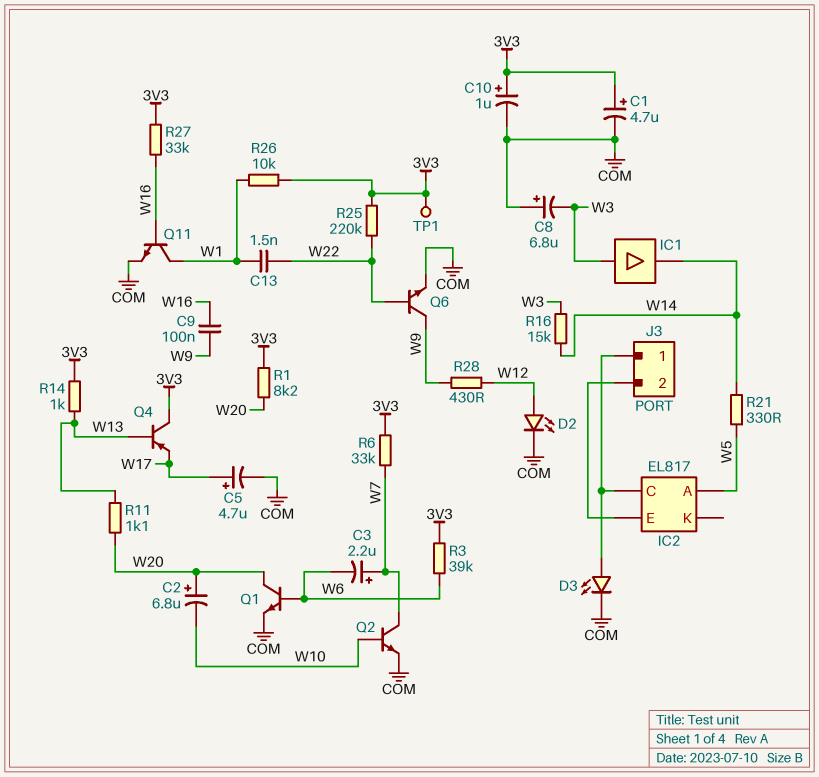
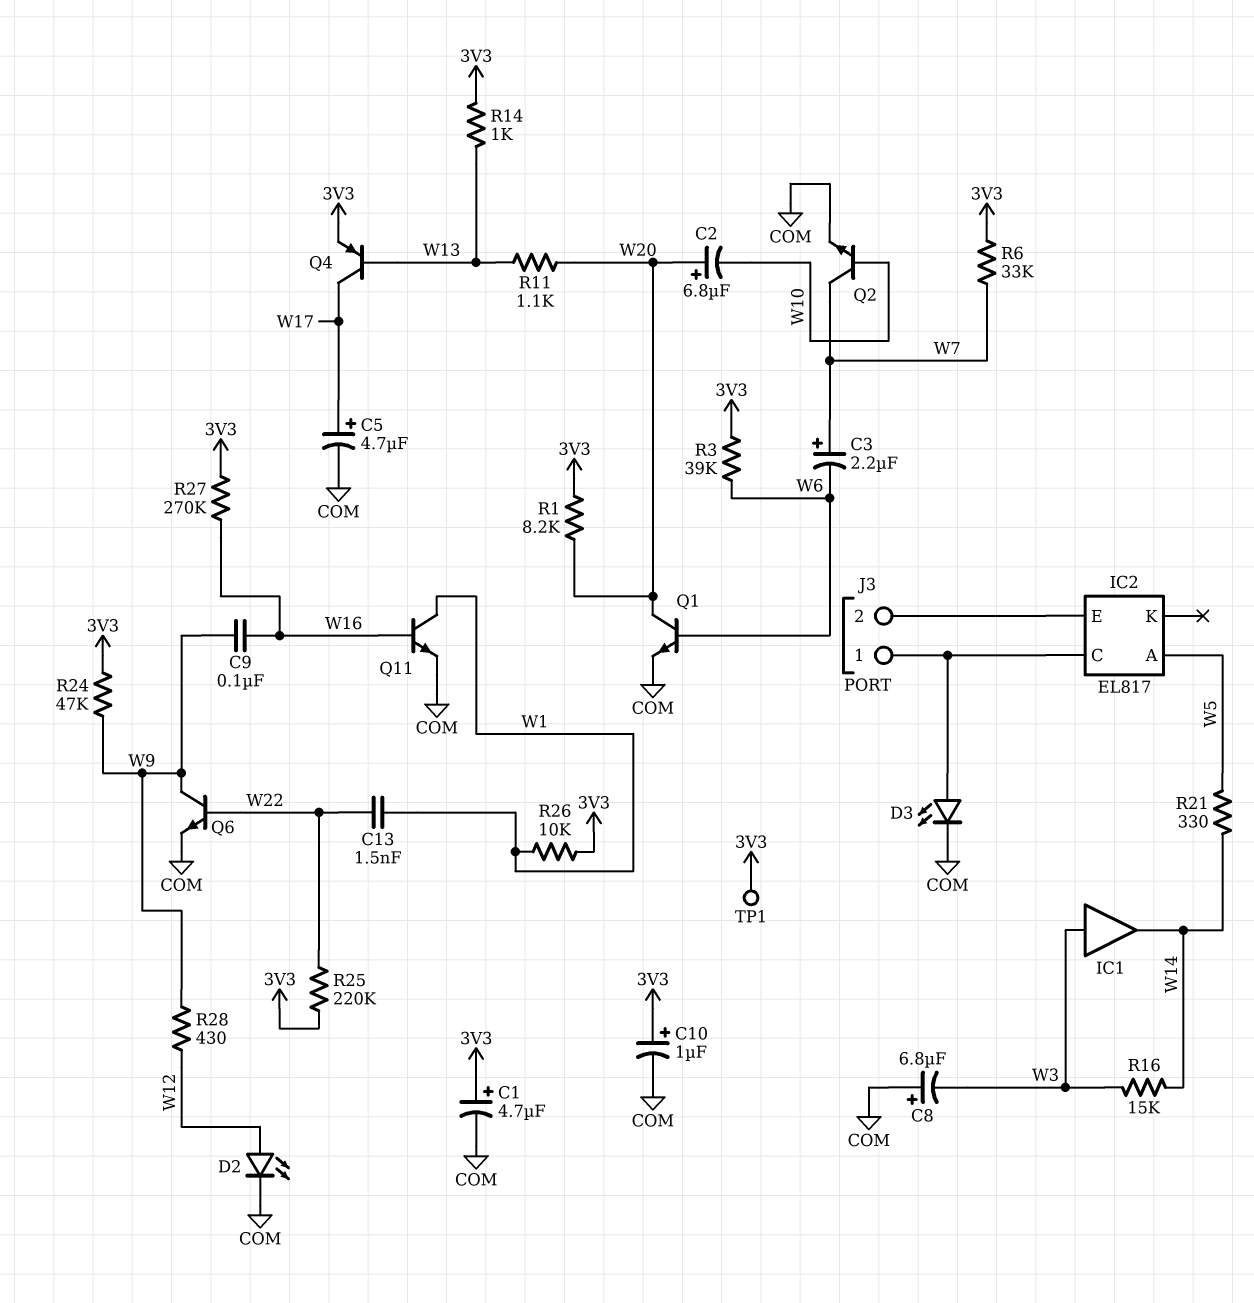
Q4: PNP (B W13, C 3V3, E W17) -> PNP (B W13, C W17, E 3V3)
R24: none -> 47k (3V3, W9)
R27: 33k (3V3, W16) -> 270k (3V3, W16)

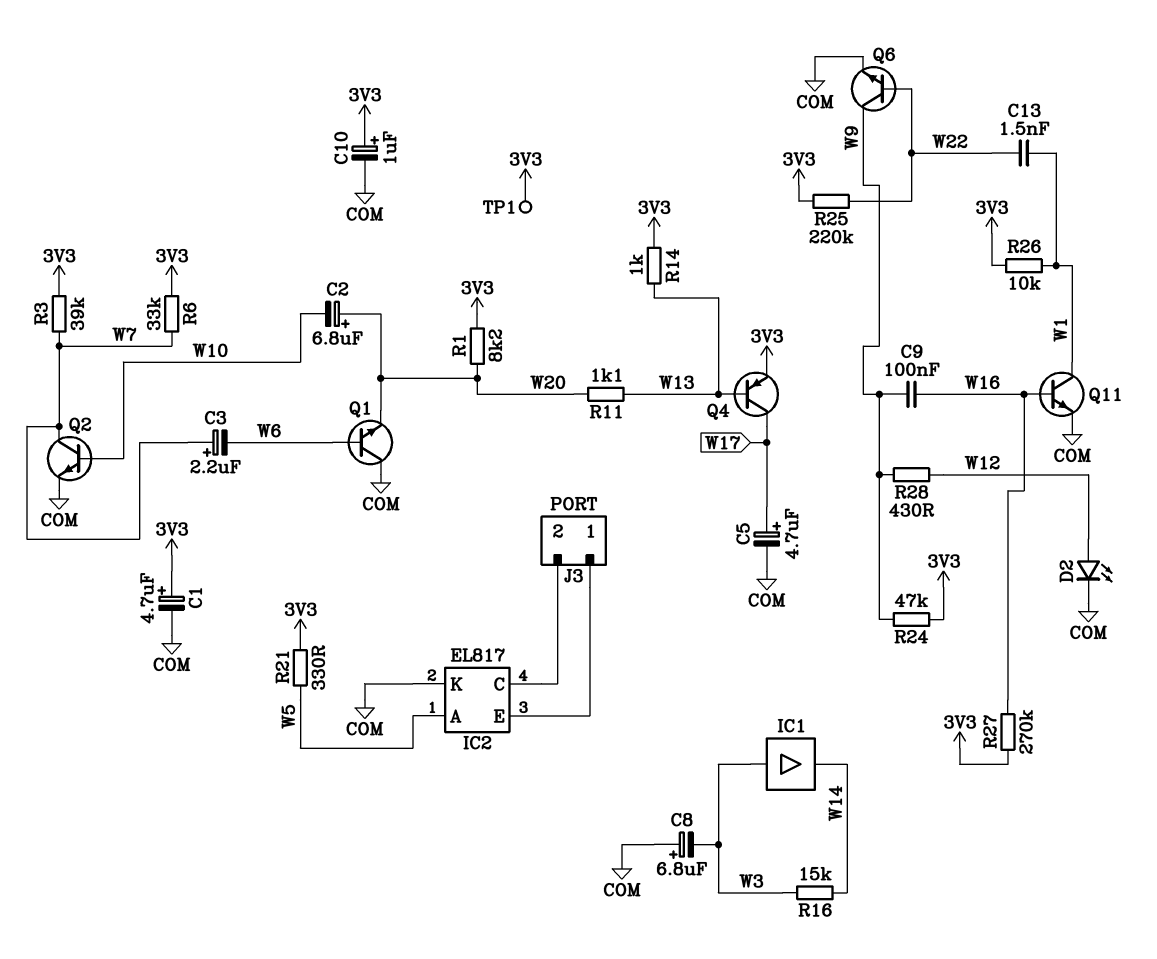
D3: LED (A IC2/C, K COM) -> none
IC2 pin K: none -> COM
J3 pin 1: IC2/C -> IC2/E
J3 pin 2: IC2/E -> IC2/C
Q1: NPN (B W6, C W20, E COM) -> NPN (B W6, C COM, E W20)
R3: 39k (3V3, W6) -> 39k (3V3, W7)
R21: 330 (W5, W14) -> 330 (3V3, W5)

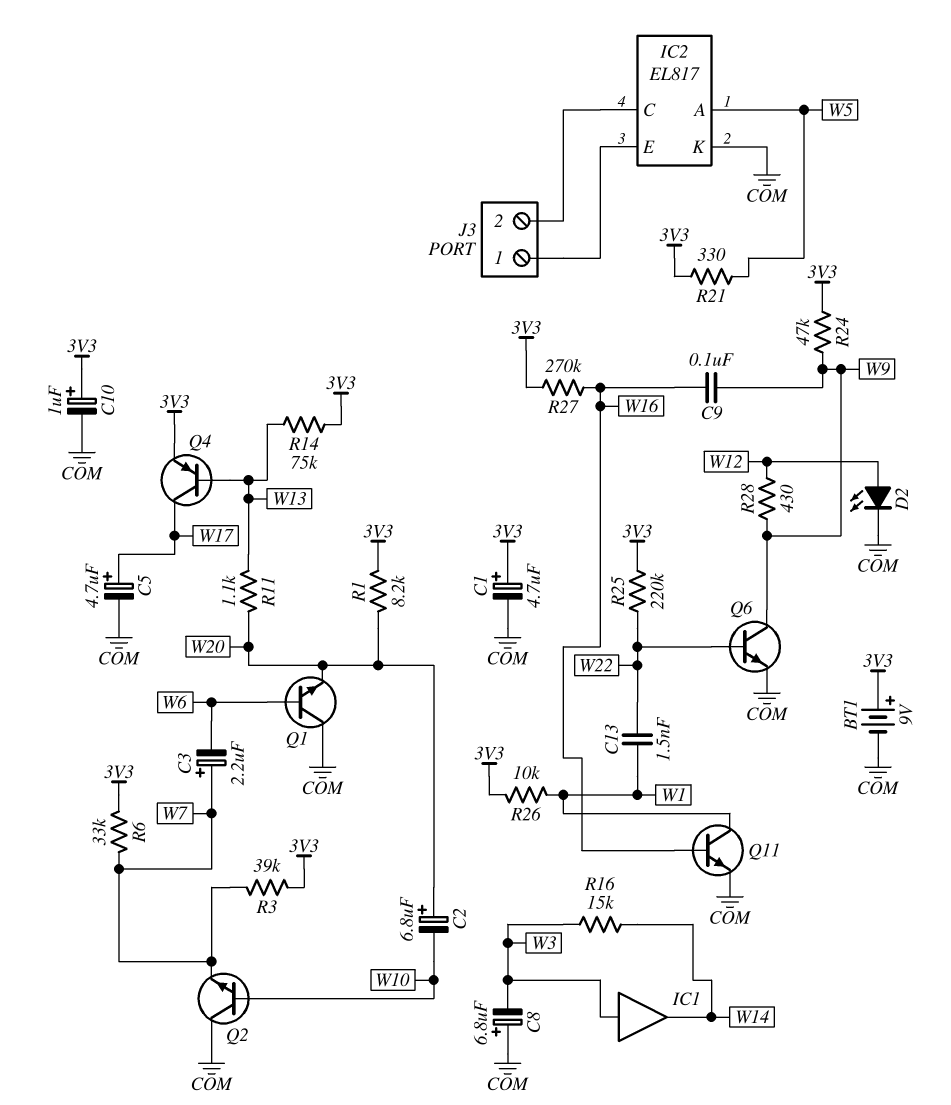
BT1: none -> 9V (plus 3V3, minus COM)
Q2: NPN (B W10, C W7, E COM) -> NPN (B W10, C COM, E W7)
R14: 1k (3V3, W13) -> 75k (3V3, W13)
TP1: test point (3V3) -> none

